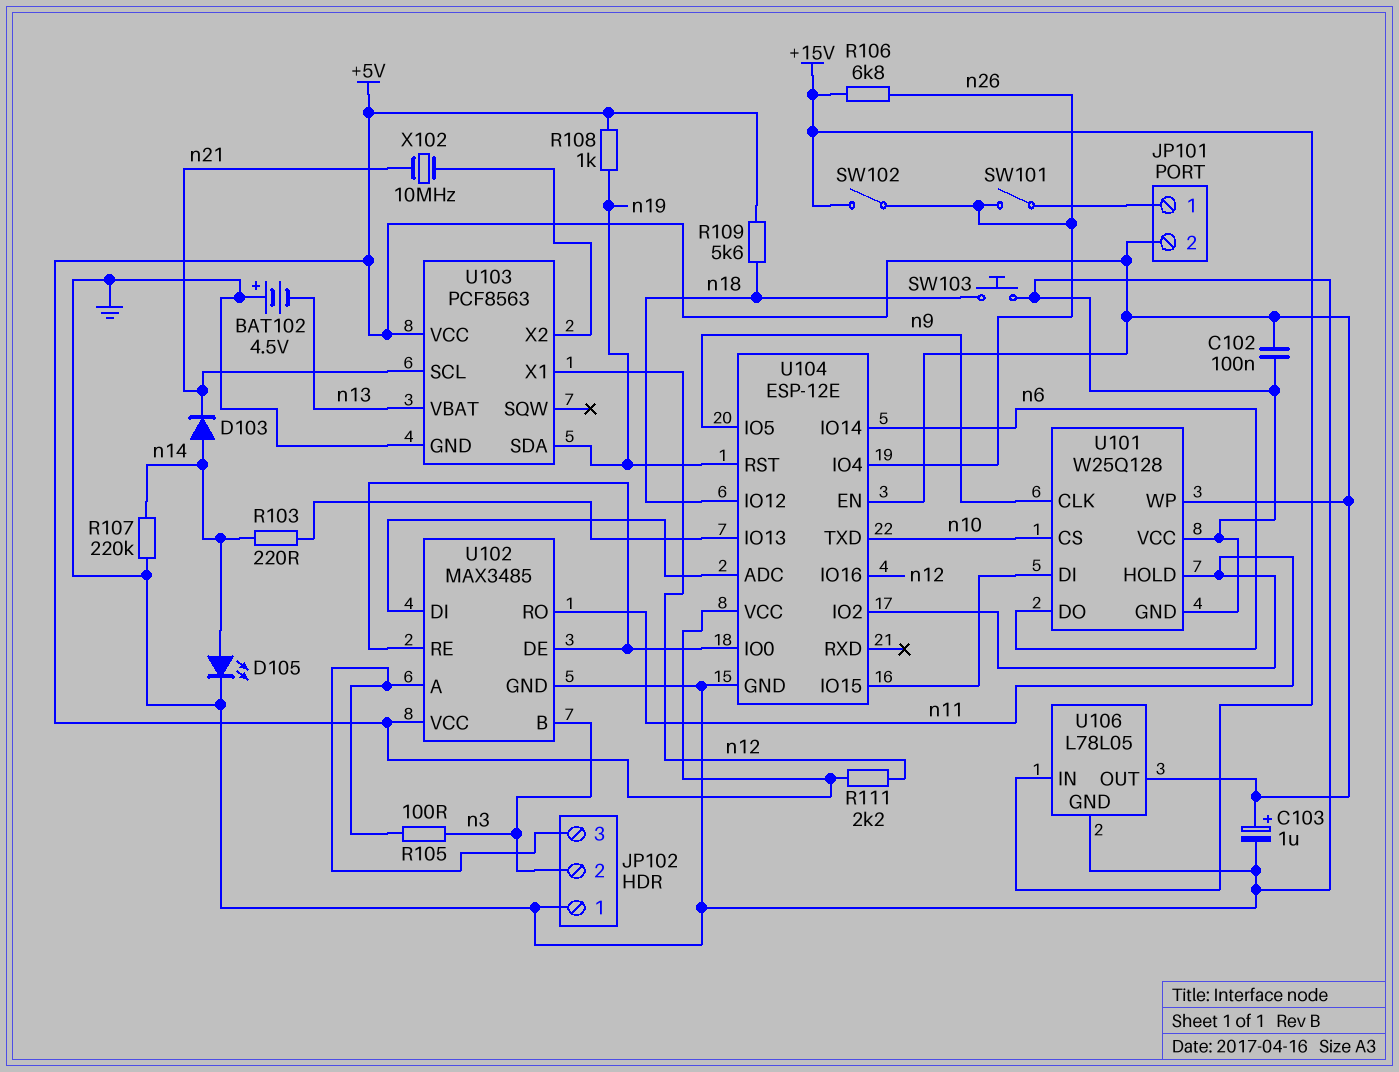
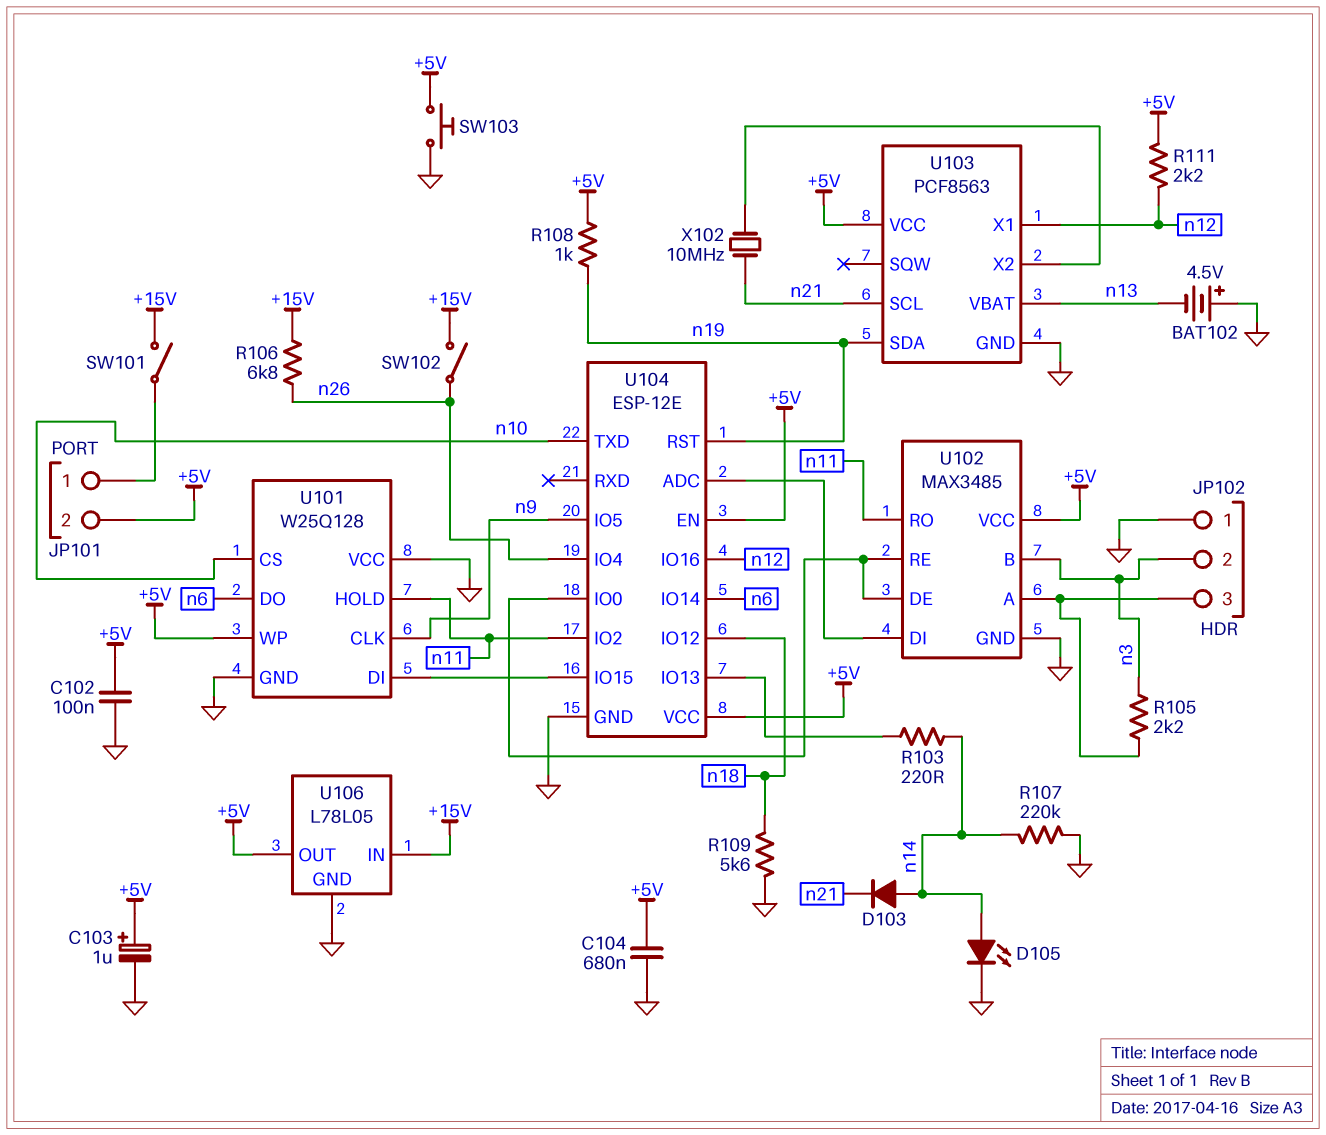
C104: none -> 680nF (+5V, GND)
R105: 100 (JP102/3, n3) -> 2.2k (JP102/3, n3)
R109: 5.6k (+5V, n18) -> 5.6k (GND, n18)
SW101: switch (JP101/1, n26) -> switch (+15V, JP101/1)
SW103: button (GND, n18) -> button (+5V, GND)

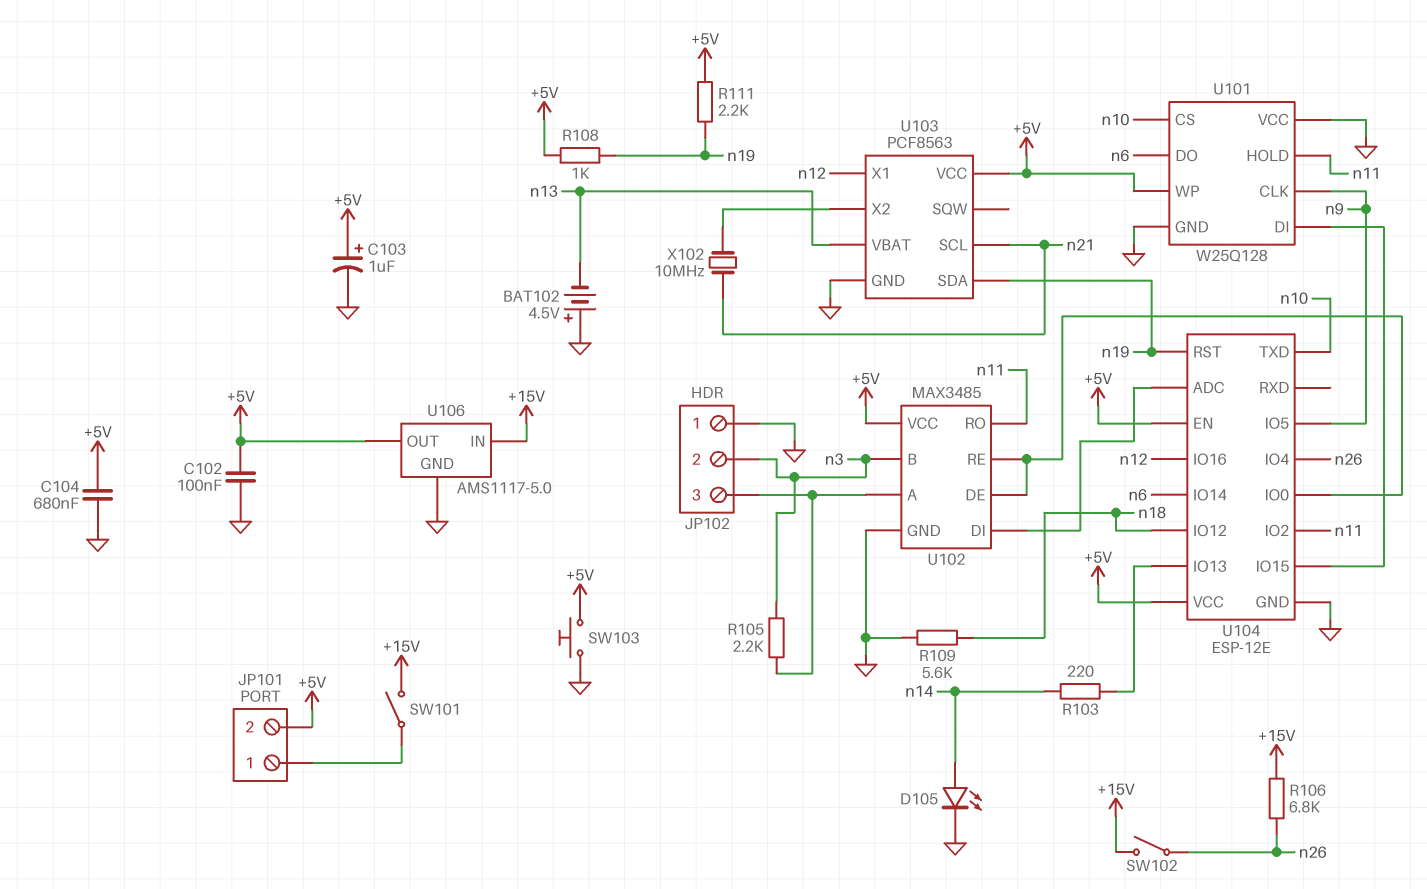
D103: diode (A n14, K n21) -> none
R107: 220k (GND, n14) -> none
R111: 2.2k (+5V, n12) -> 2.2k (+5V, n19)
U106: L78L05 -> AMS1117-5.0

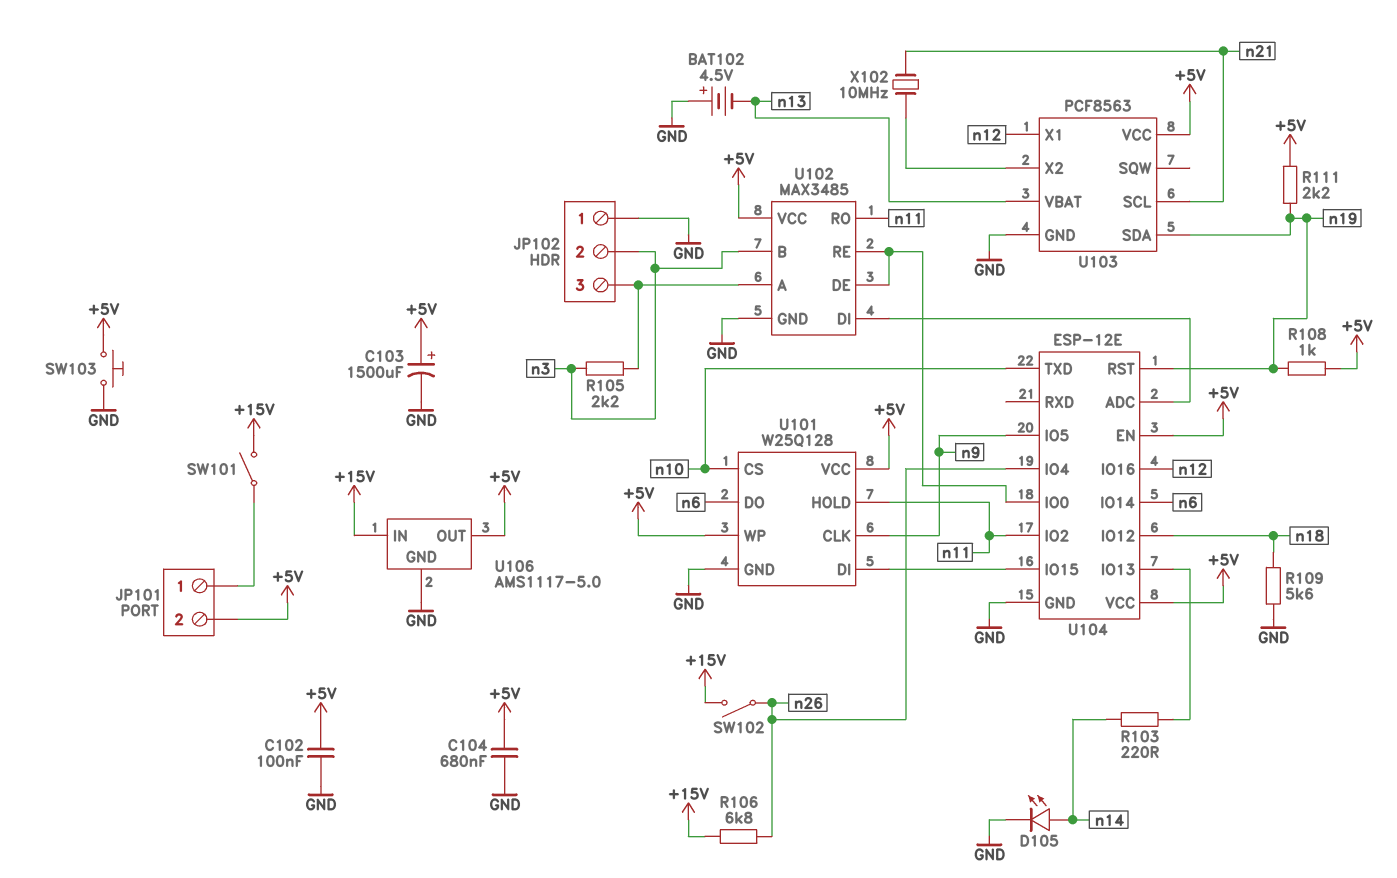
C103: 1uF (plus +5V, minus GND) -> 1500uF (plus +5V, minus GND)
U101 pin VCC: GND -> +5V

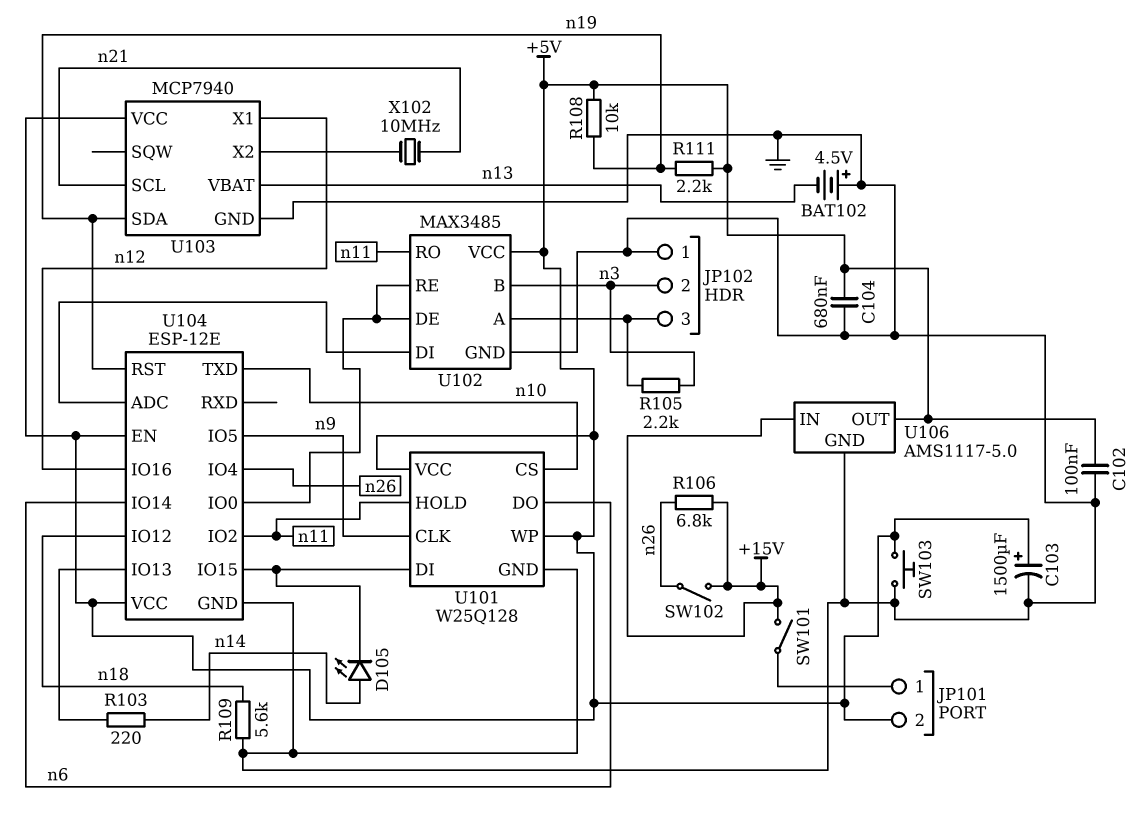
D105: LED (A n14, K GND) -> LED (A n14, K U101/DI)
R108: 1k (+5V, n19) -> 10k (+5V, n19)
U103: PCF8563 -> MCP7940

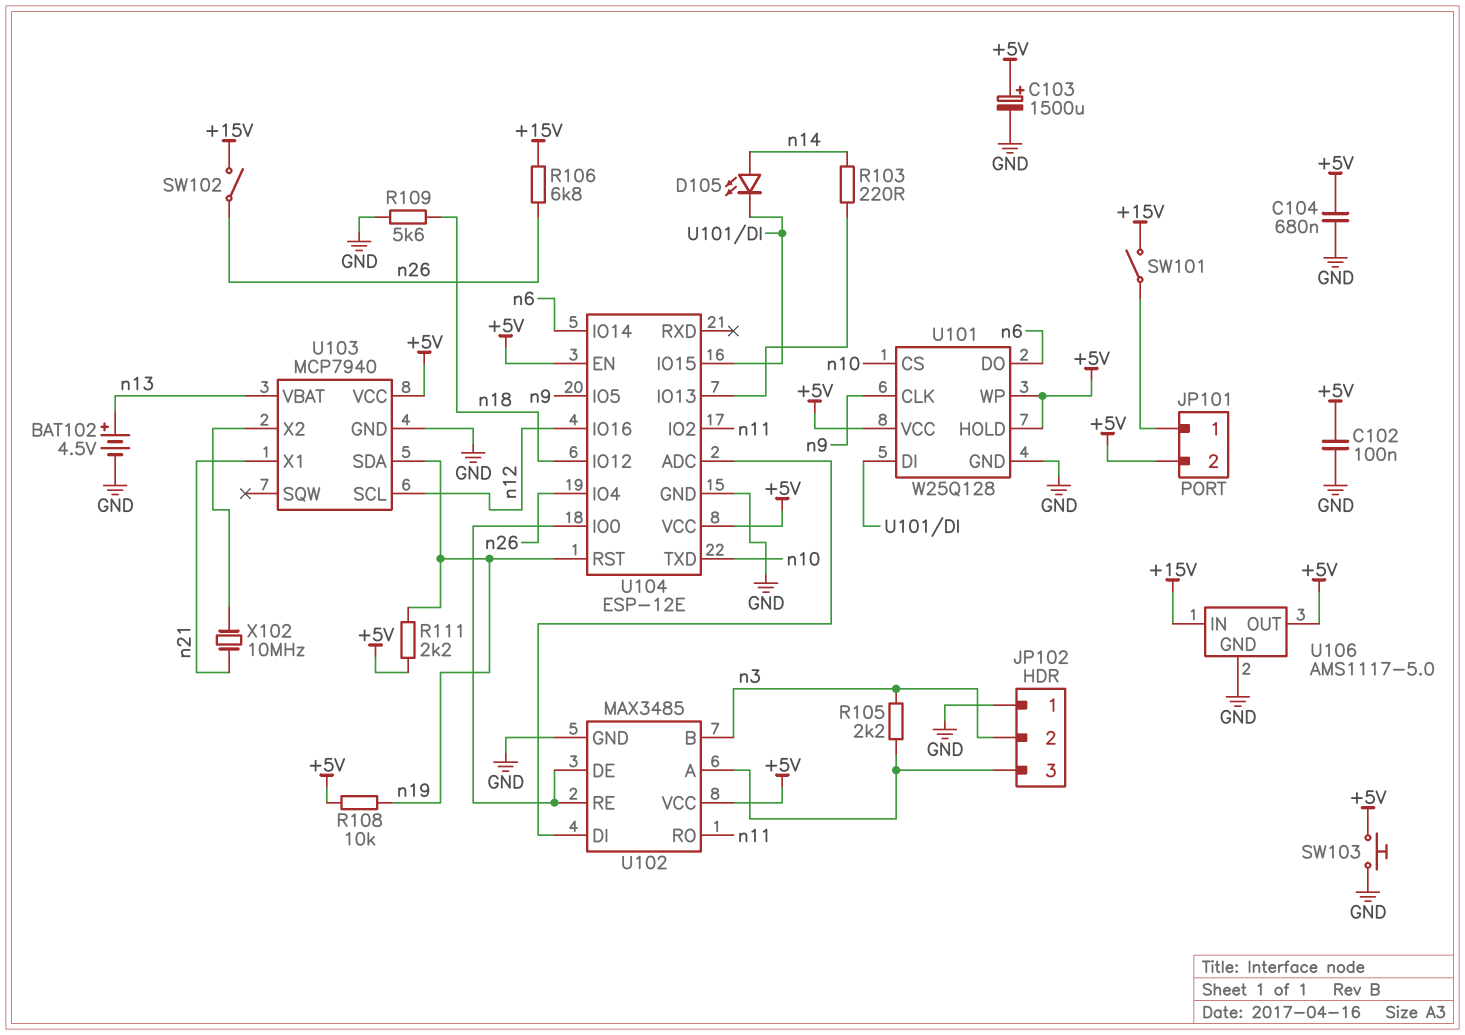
BAT102: 4.5V (plus GND, minus n13) -> 4.5V (plus n13, minus GND)
U101 pin HOLD: n11 -> +5V
U103 pin SCL: n21 -> n12
U103 pin X1: n12 -> n21

